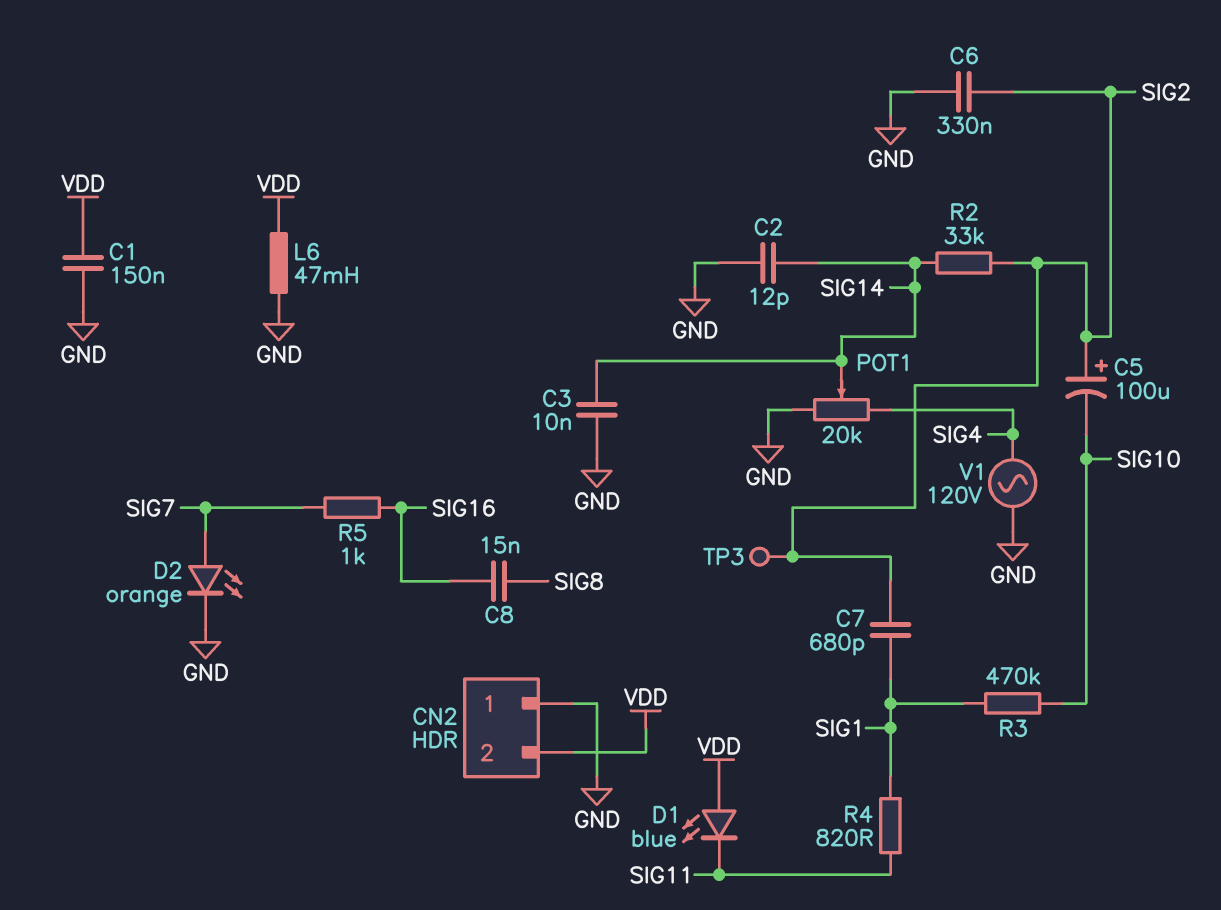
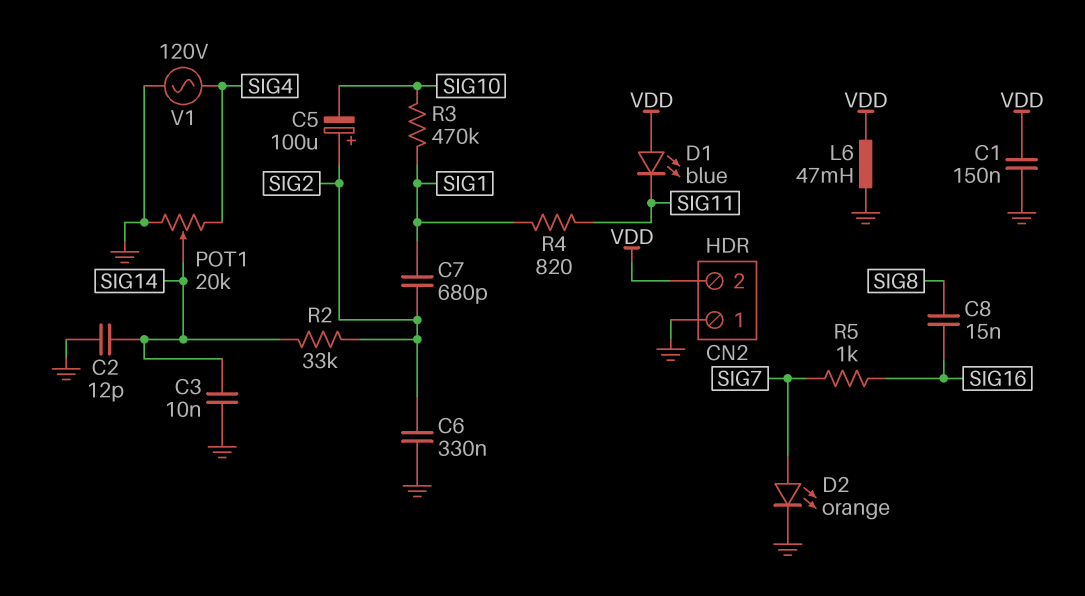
TP3: test point (SIG2) -> none

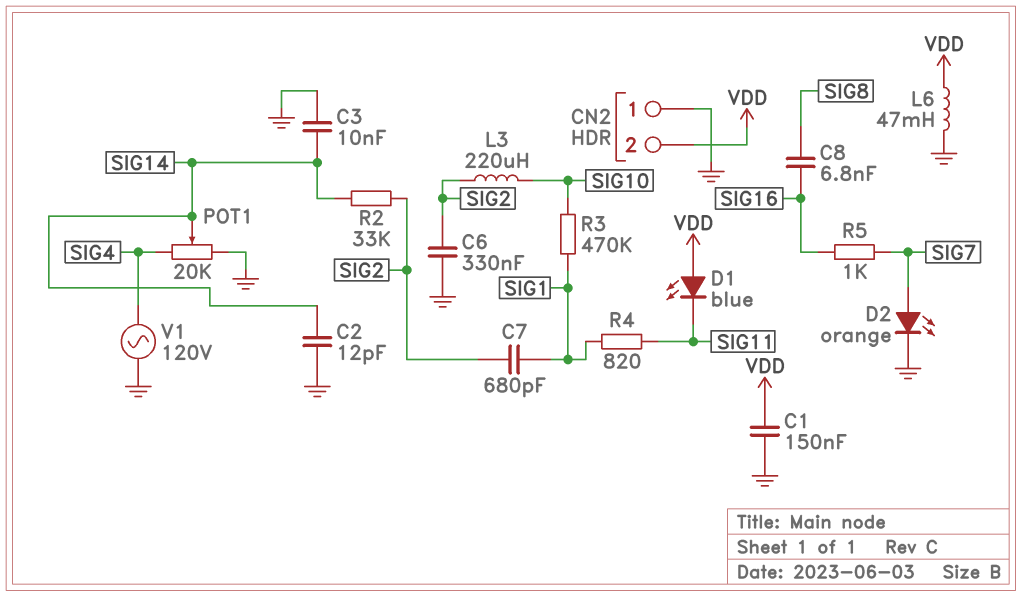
C5: 100uF (plus SIG2, minus SIG10) -> none
C8: 15nF (SIG8, SIG16) -> 6.8nF (SIG8, SIG16)
L3: none -> 220uH (SIG2, SIG10)

